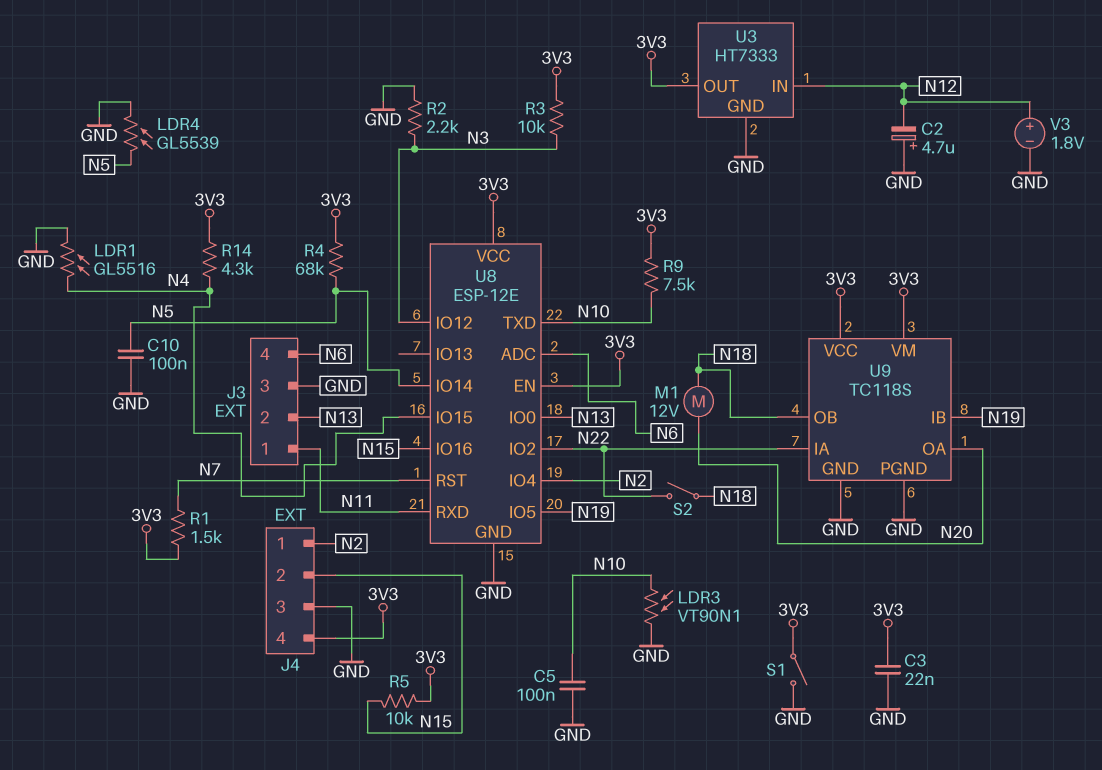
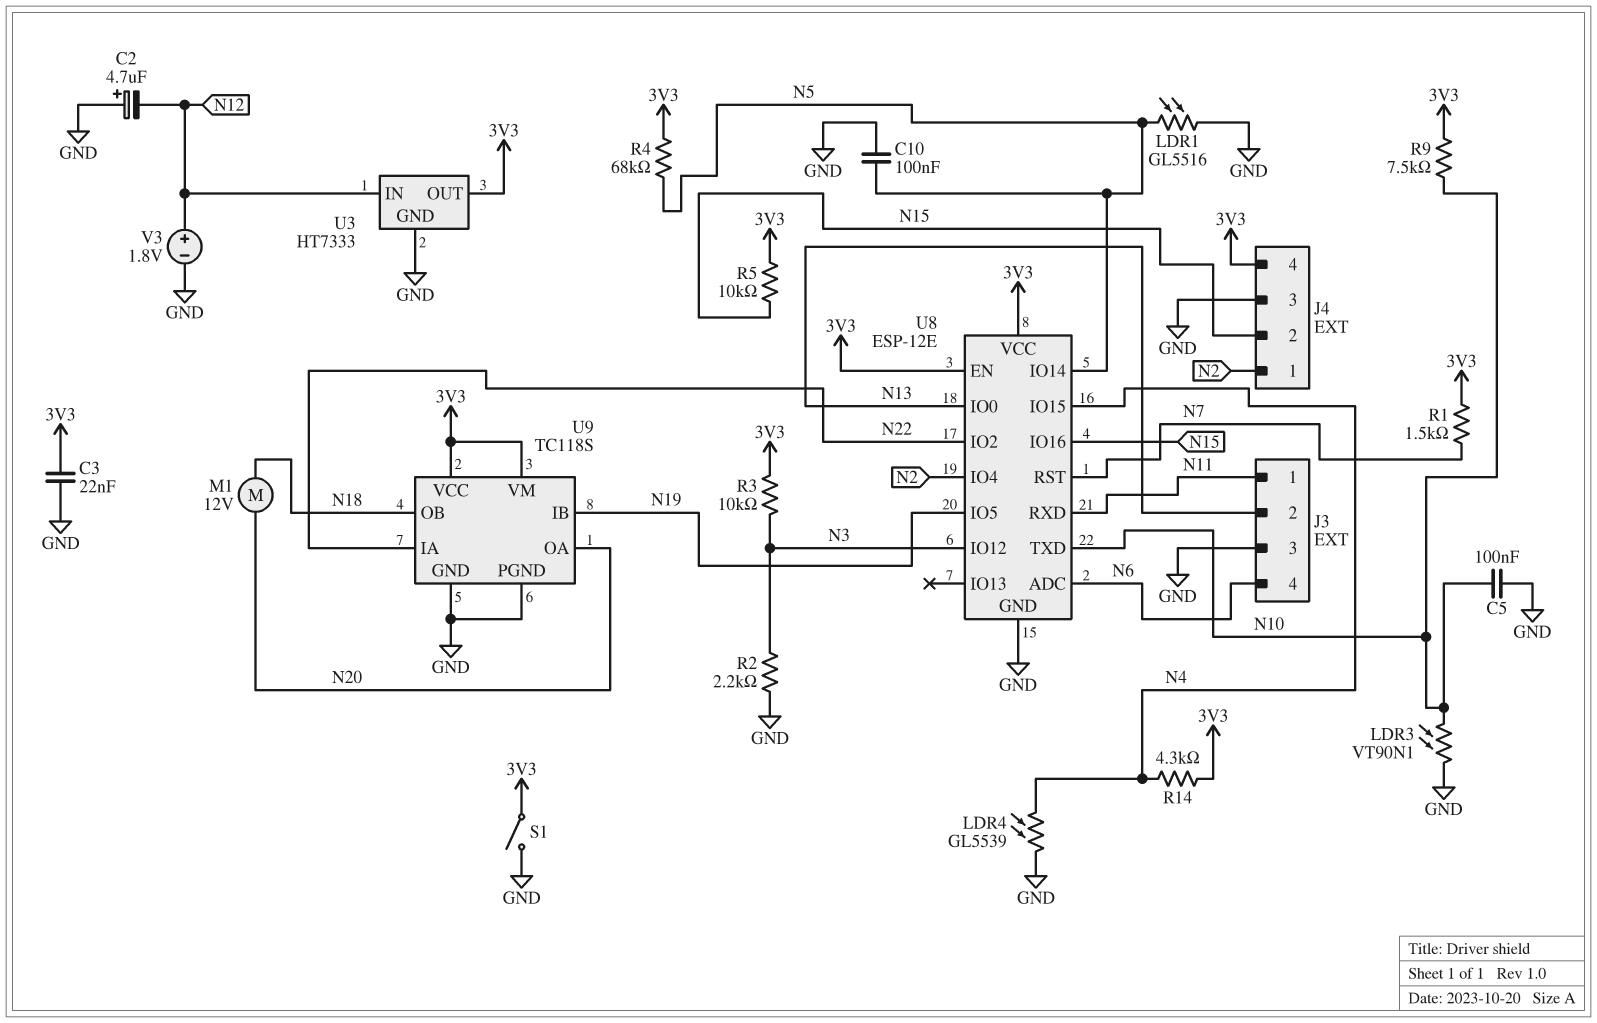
LDR1: GL5516 (GND, N4) -> GL5516 (GND, N5)
LDR4: GL5539 (GND, N5) -> GL5539 (GND, N4)
S2: switch (N18, N22) -> none

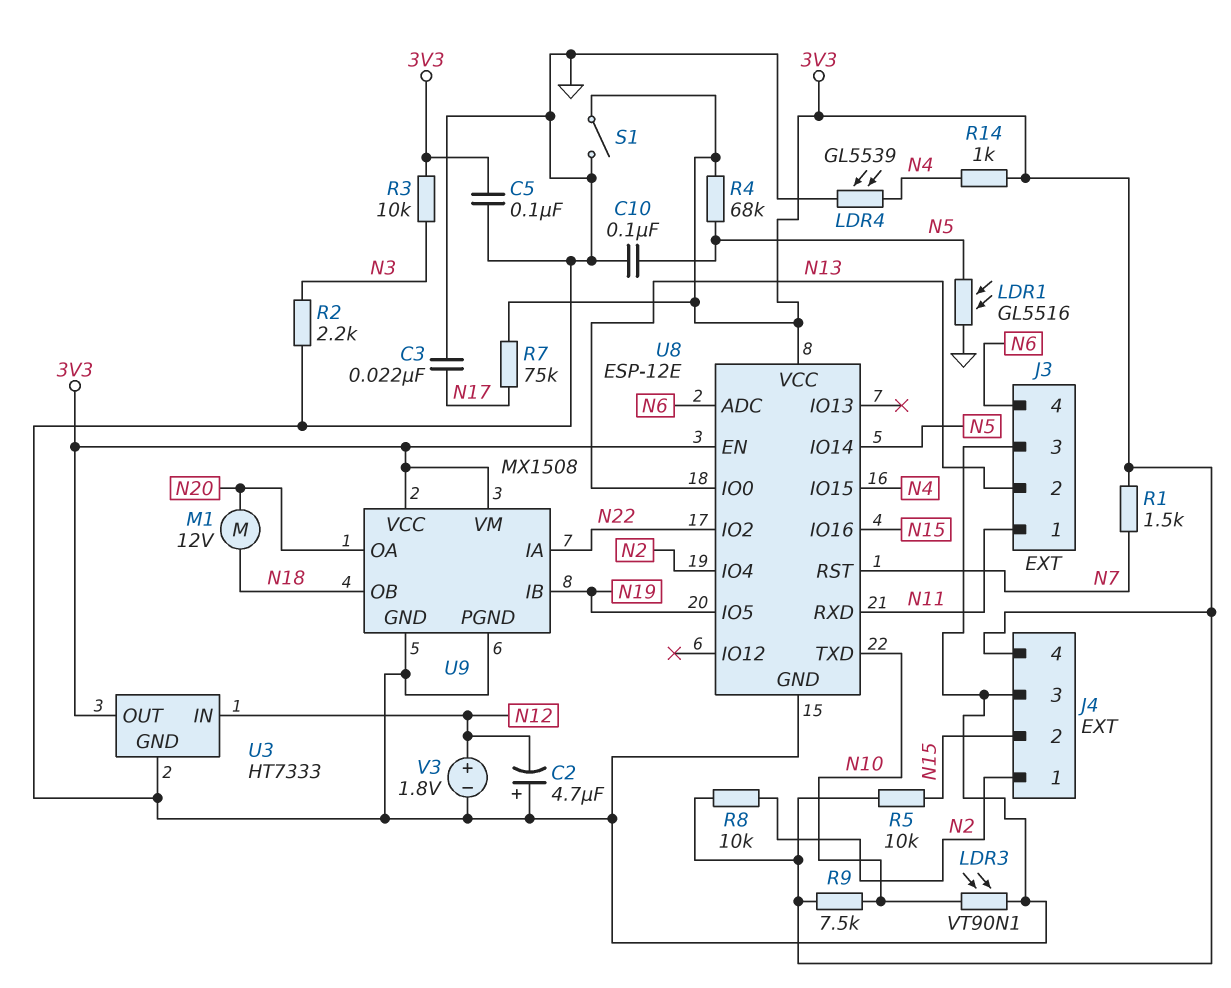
C3: 22nF (3V3, GND) -> 22nF (GND, N17)
C5: 100nF (GND, N10) -> 100nF (3V3, GND)
R7: none -> 75k (3V3, N17)
R8: none -> 10k (3V3, N2)
R14: 4.3k (3V3, N4) -> 1k (3V3, N4)
U8 pin IO12: N3 -> none
U9: TC118S -> MX1508

